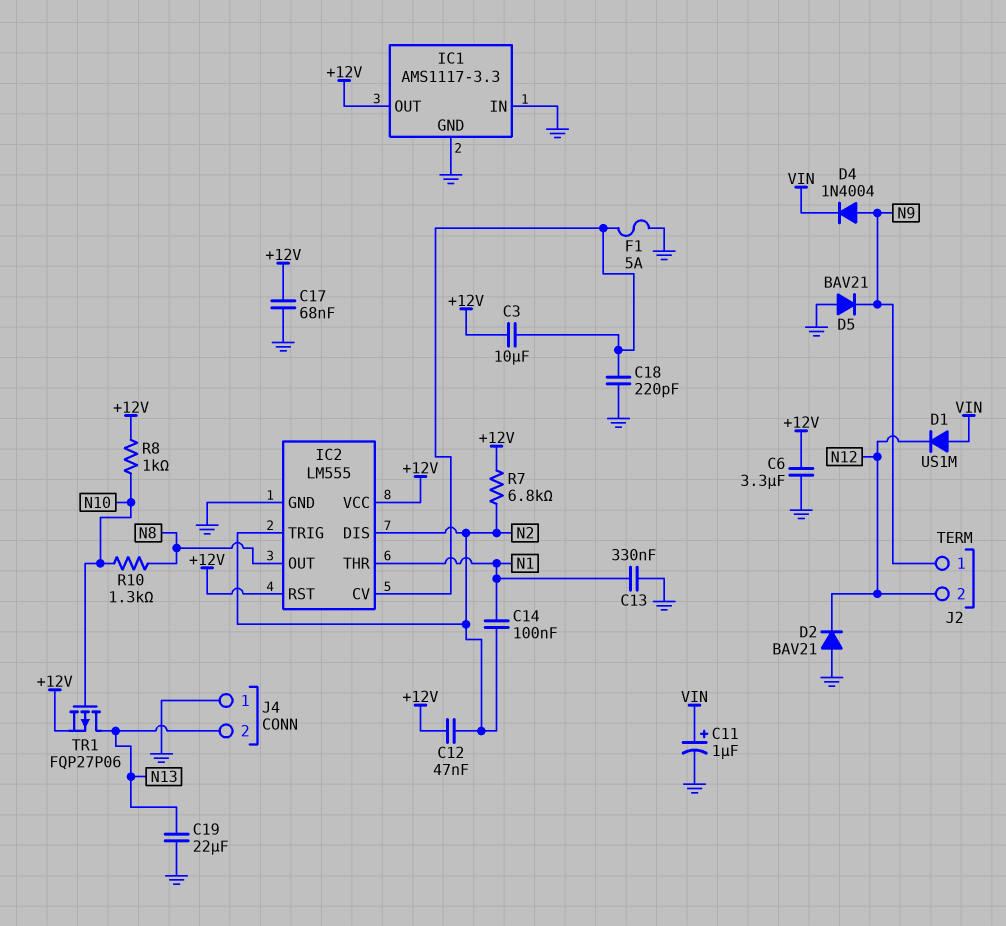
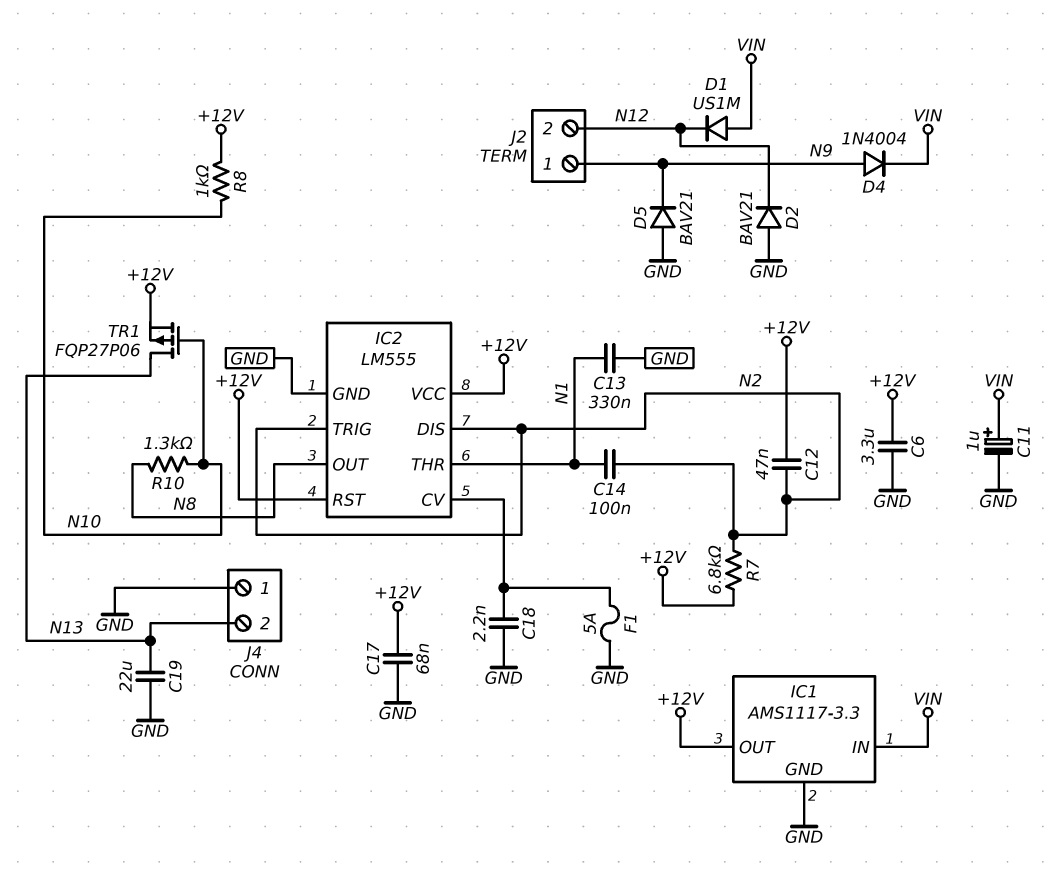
C3: 10uF (+12V, IC2/CV) -> none
C18: 220pF (GND, IC2/CV) -> 2.2nF (GND, IC2/CV)
IC1 pin IN: GND -> VIN

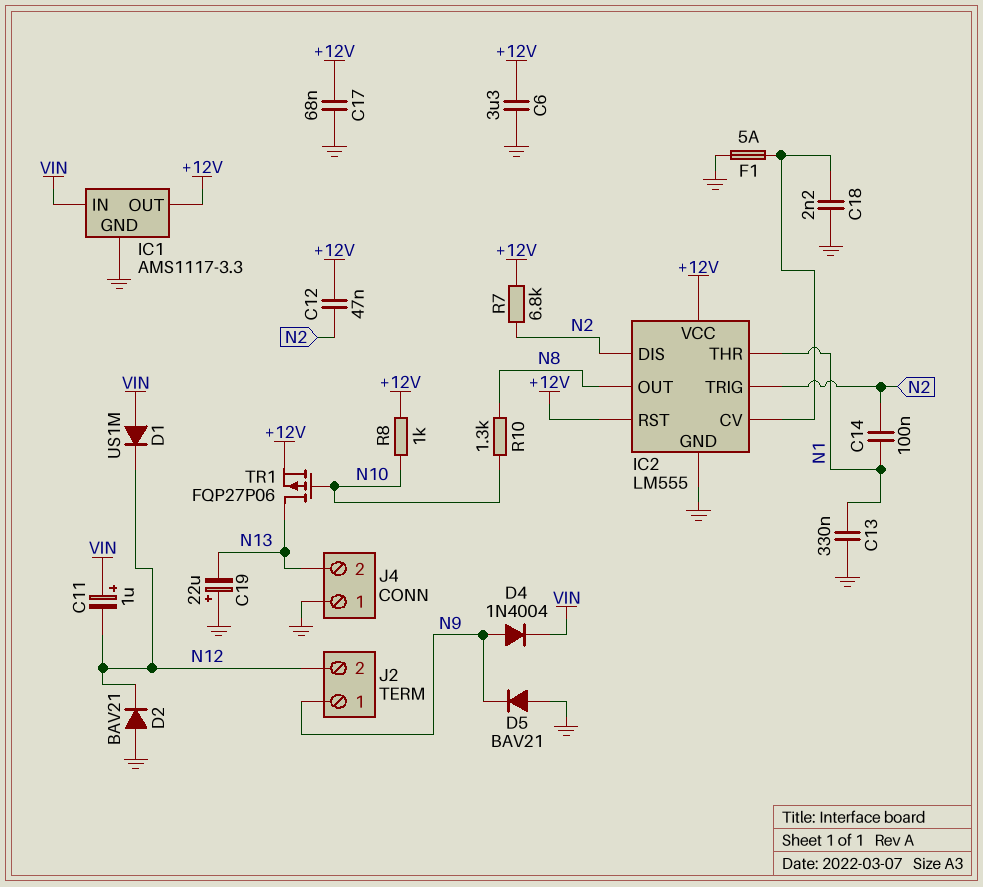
C11: 1uF (plus VIN, minus GND) -> 1uF (plus VIN, minus N12)
C19: 22uF (GND, N13) -> 22uF (plus GND, minus N13)

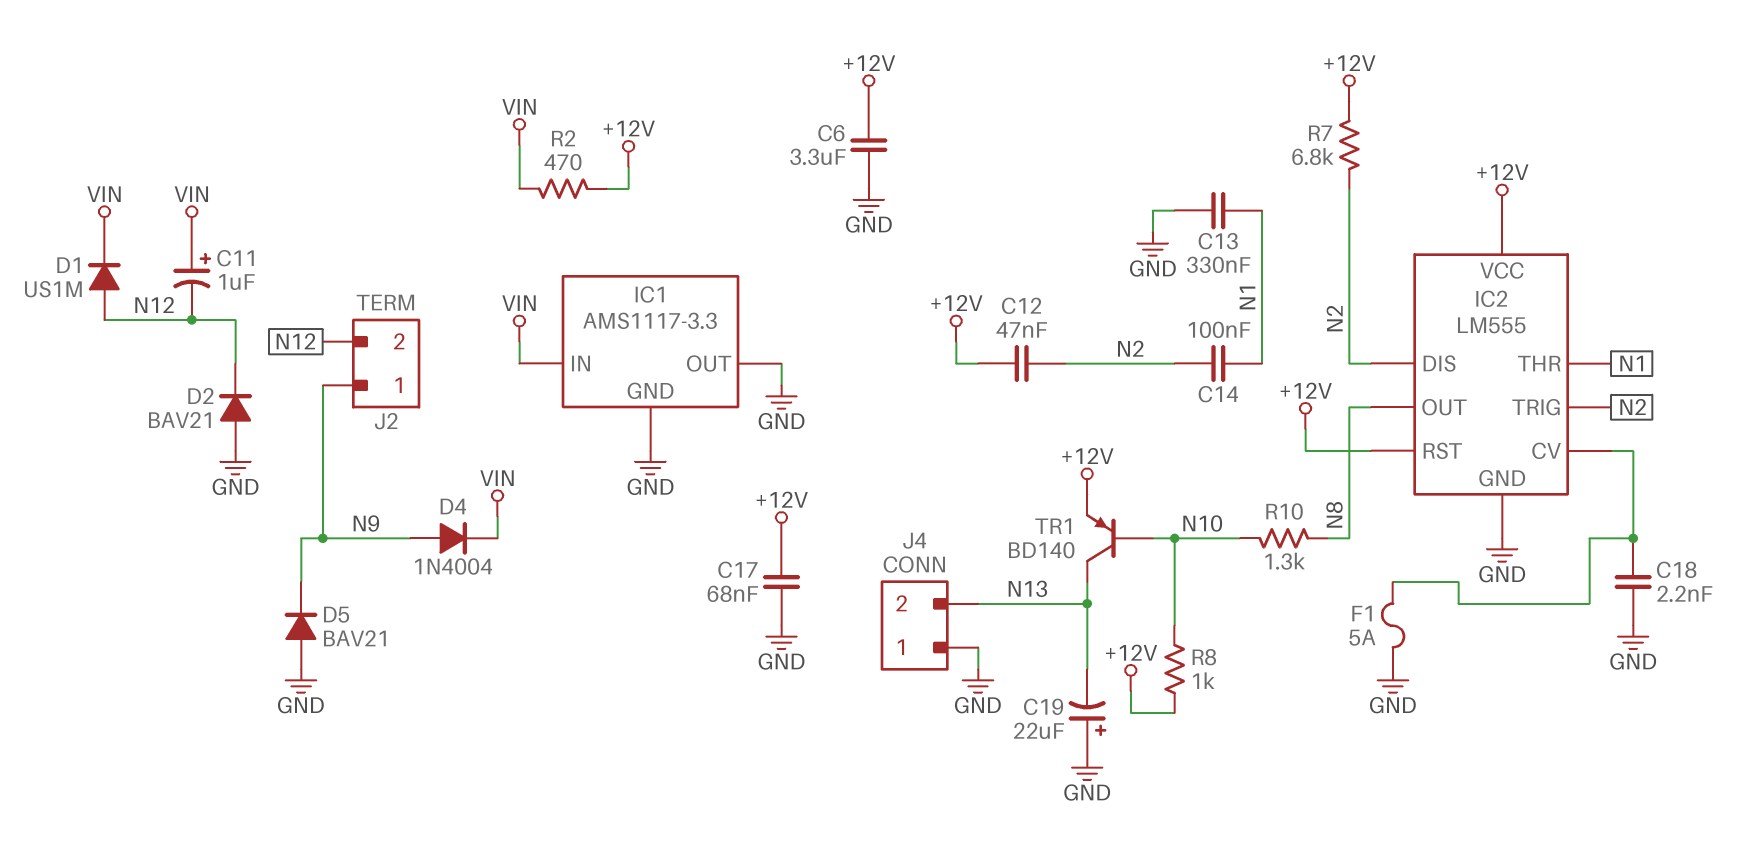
D1: diode US1M (A VIN, K N12) -> diode US1M (A N12, K VIN)
IC1 pin OUT: +12V -> GND
R2: none -> 470 (+12V, VIN)
TR1: PMOS FQP27P06 (G N10, D N13, S +12V) -> PNP BD140 (B N10, C N13, E +12V)

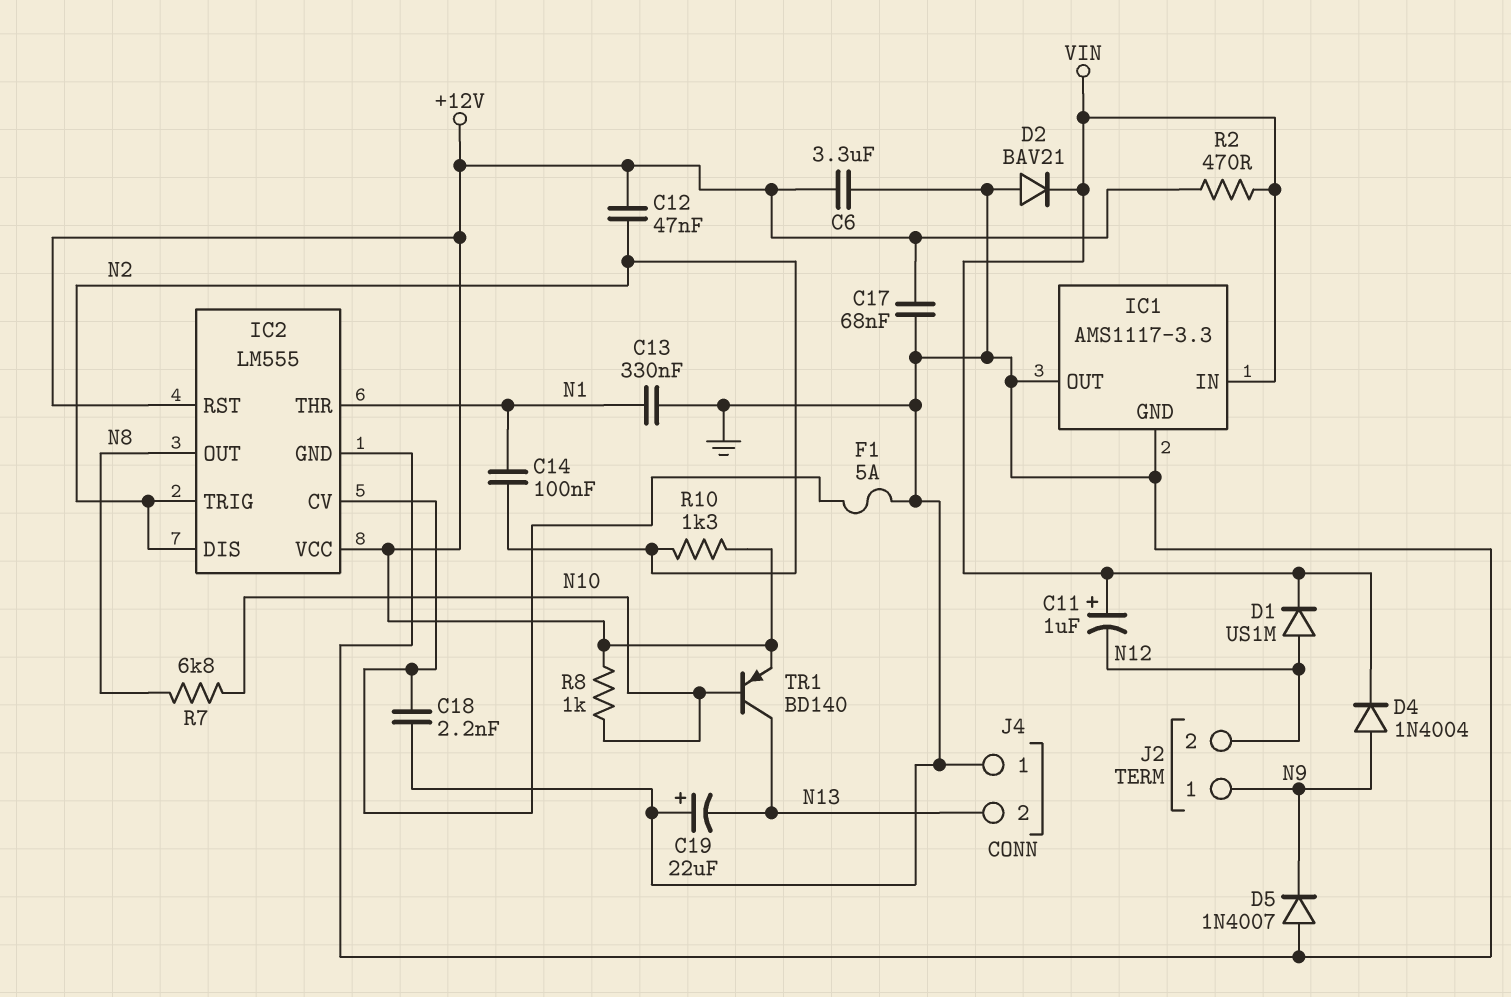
D2: diode BAV21 (A GND, K N12) -> diode BAV21 (A GND, K VIN)
D5: diode BAV21 (A GND, K N9) -> diode 1N4007 (A GND, K N9)
R7: 6.8k (+12V, N2) -> 6.8k (N8, N10)
R10: 1.3k (N8, N10) -> 1.3k (+12V, N2)

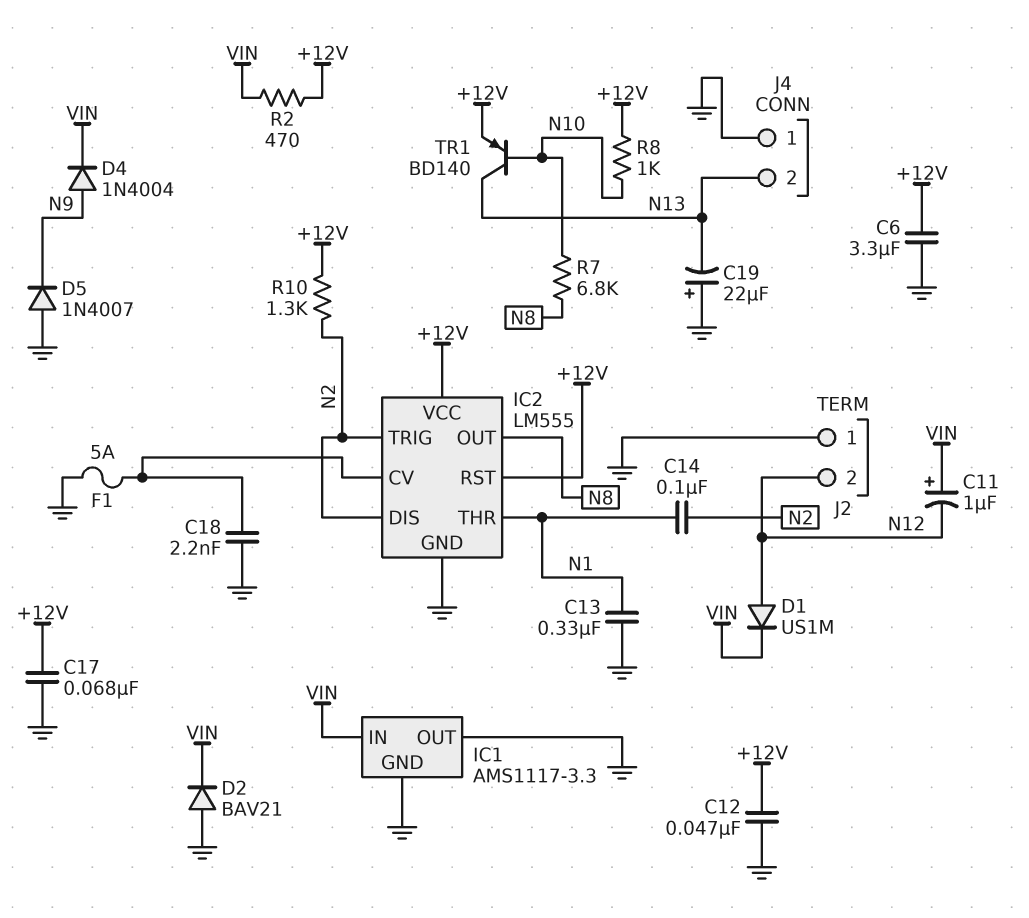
C12: 47nF (+12V, N2) -> 47nF (+12V, GND)
J2 pin 1: N9 -> GND

